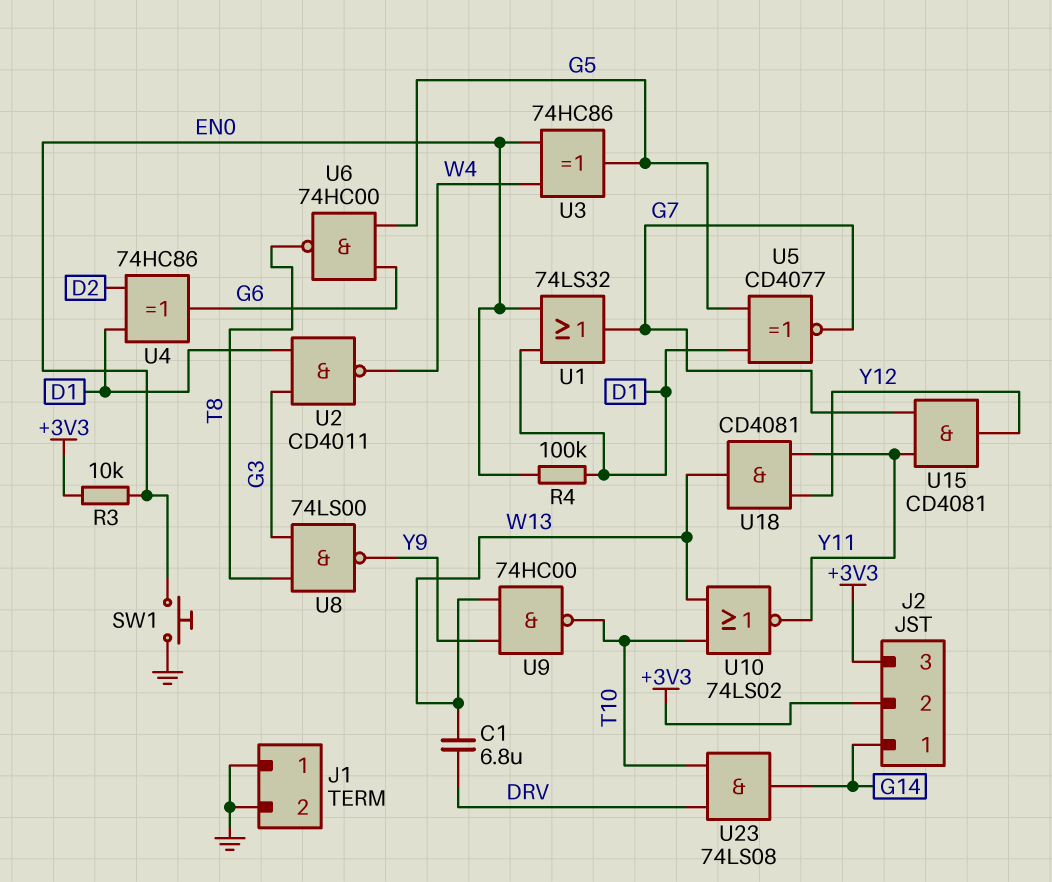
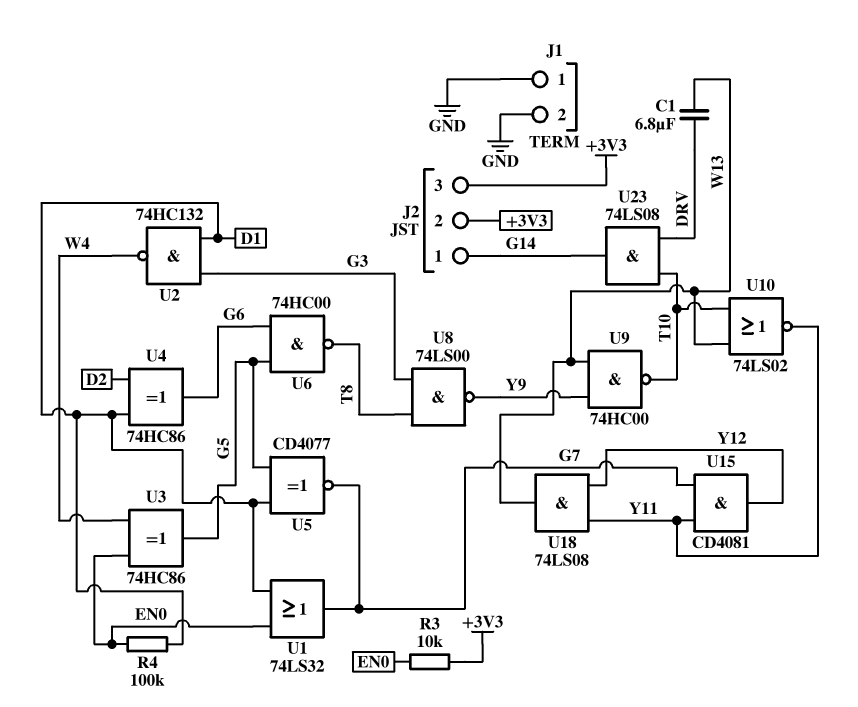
SW1: button (EN0, GND) -> none
U2: NAND CD4011 (in D1, in G3, out W4) -> NAND 74HC132 (in D1, in G3, out W4)
U18: AND CD4081 (in Y11, in Y12, out W13) -> AND 74LS08 (in Y11, in Y12, out W13)

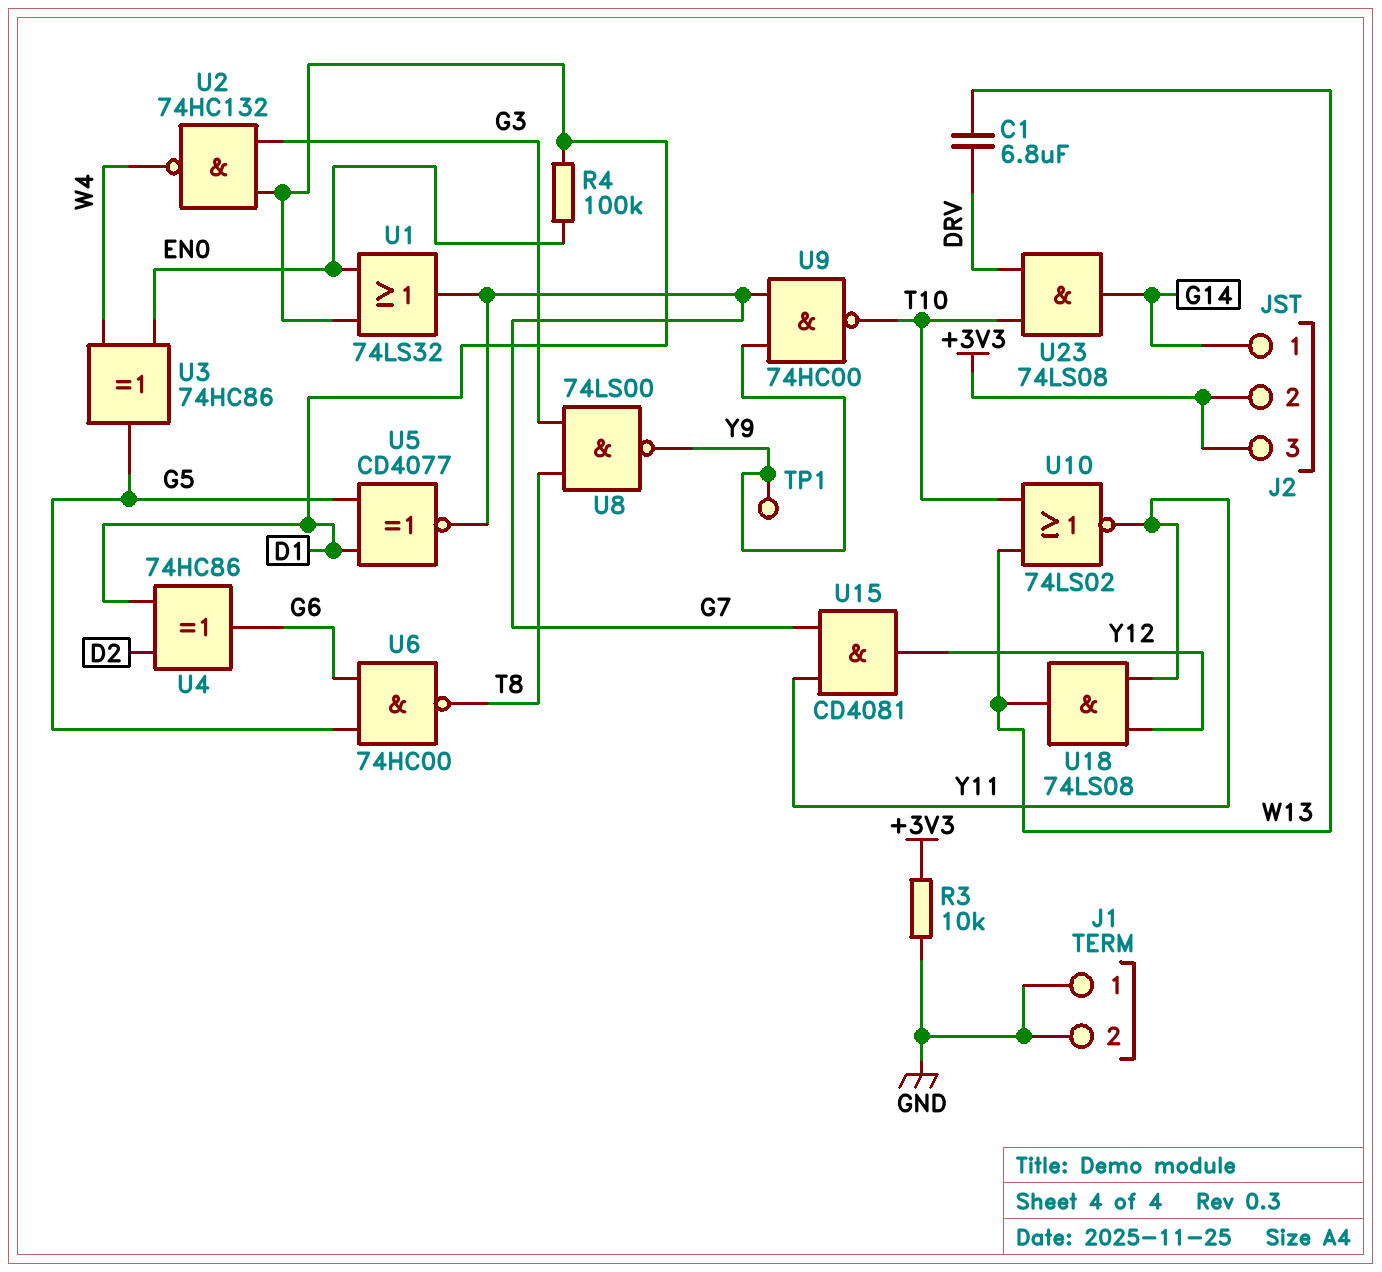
R3: 10k (+3V3, EN0) -> 10k (+3V3, GND)
TP1: none -> test point (Y9)
U9: NAND 74HC00 (in W13, in Y9, out T10) -> NAND 74HC00 (in G7, in Y9, out T10)

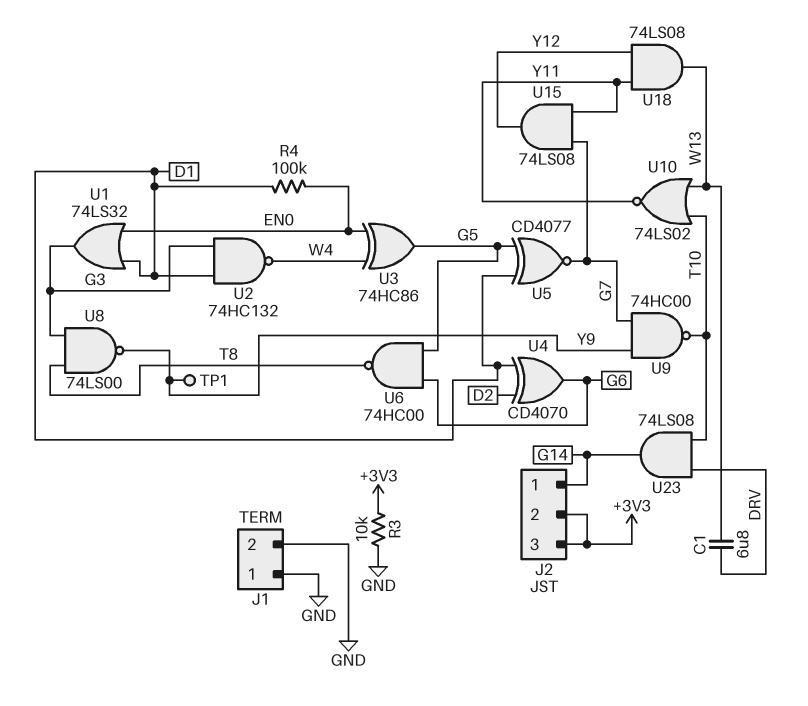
U1: OR 74LS32 (in D1, in EN0, out G7) -> OR 74LS32 (in D1, in EN0, out G3)
U4: XOR 74HC86 (in D1, in D2, out G6) -> XOR CD4070 (in D1, in D2, out G6)
U15: AND CD4081 (in G7, in Y11, out Y12) -> AND 74LS08 (in G7, in Y11, out Y12)

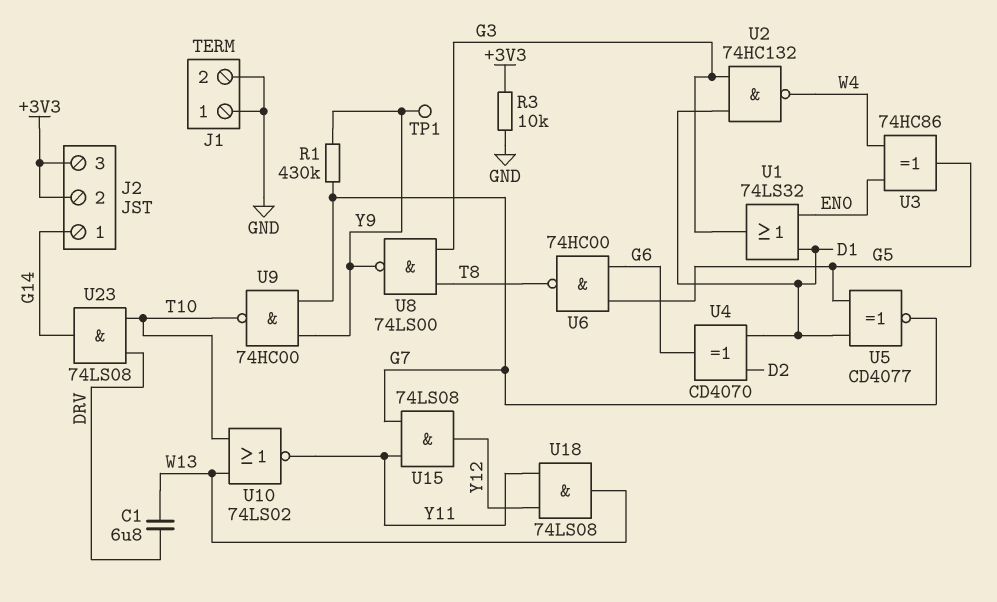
R1: none -> 430k (G7, Y9)
R4: 100k (D1, EN0) -> none

